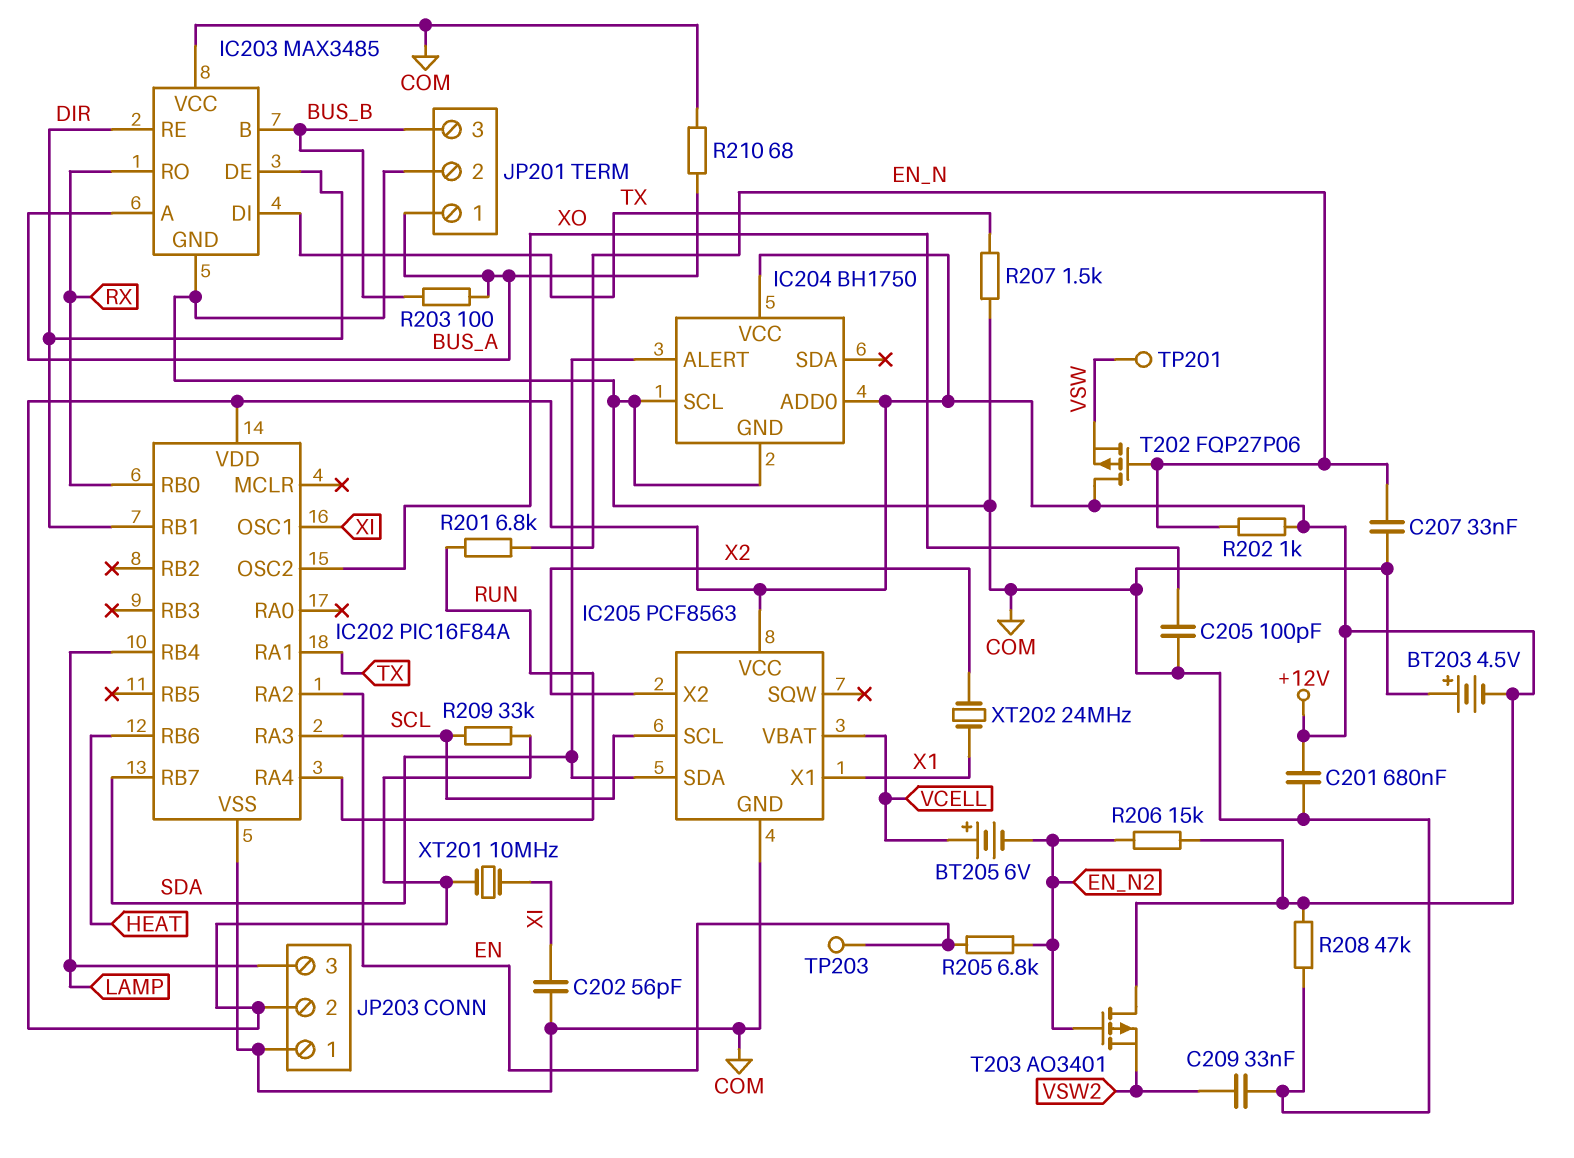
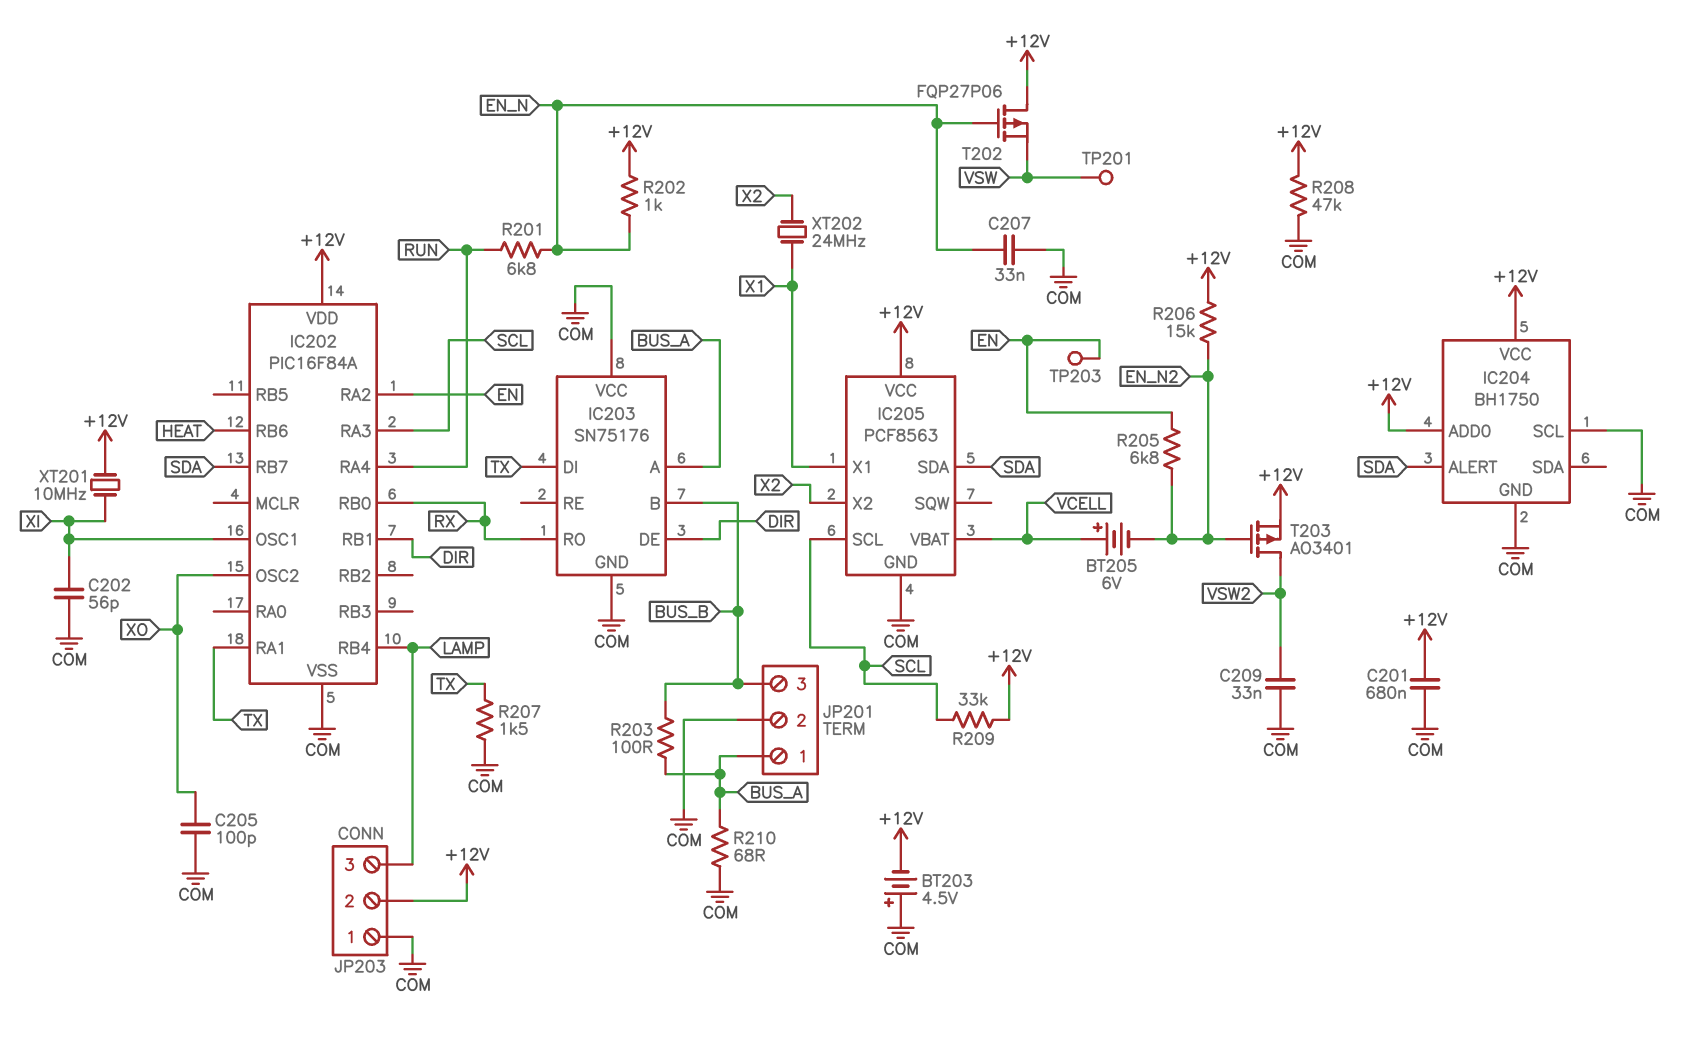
IC203: MAX3485 -> SN75176
IC203 pin RE: DIR -> none
T203: PMOS AO3401 (G EN_N2, D +12V, S VSW2) -> PMOS AO3401 (G EN_N2, D VSW2, S +12V)

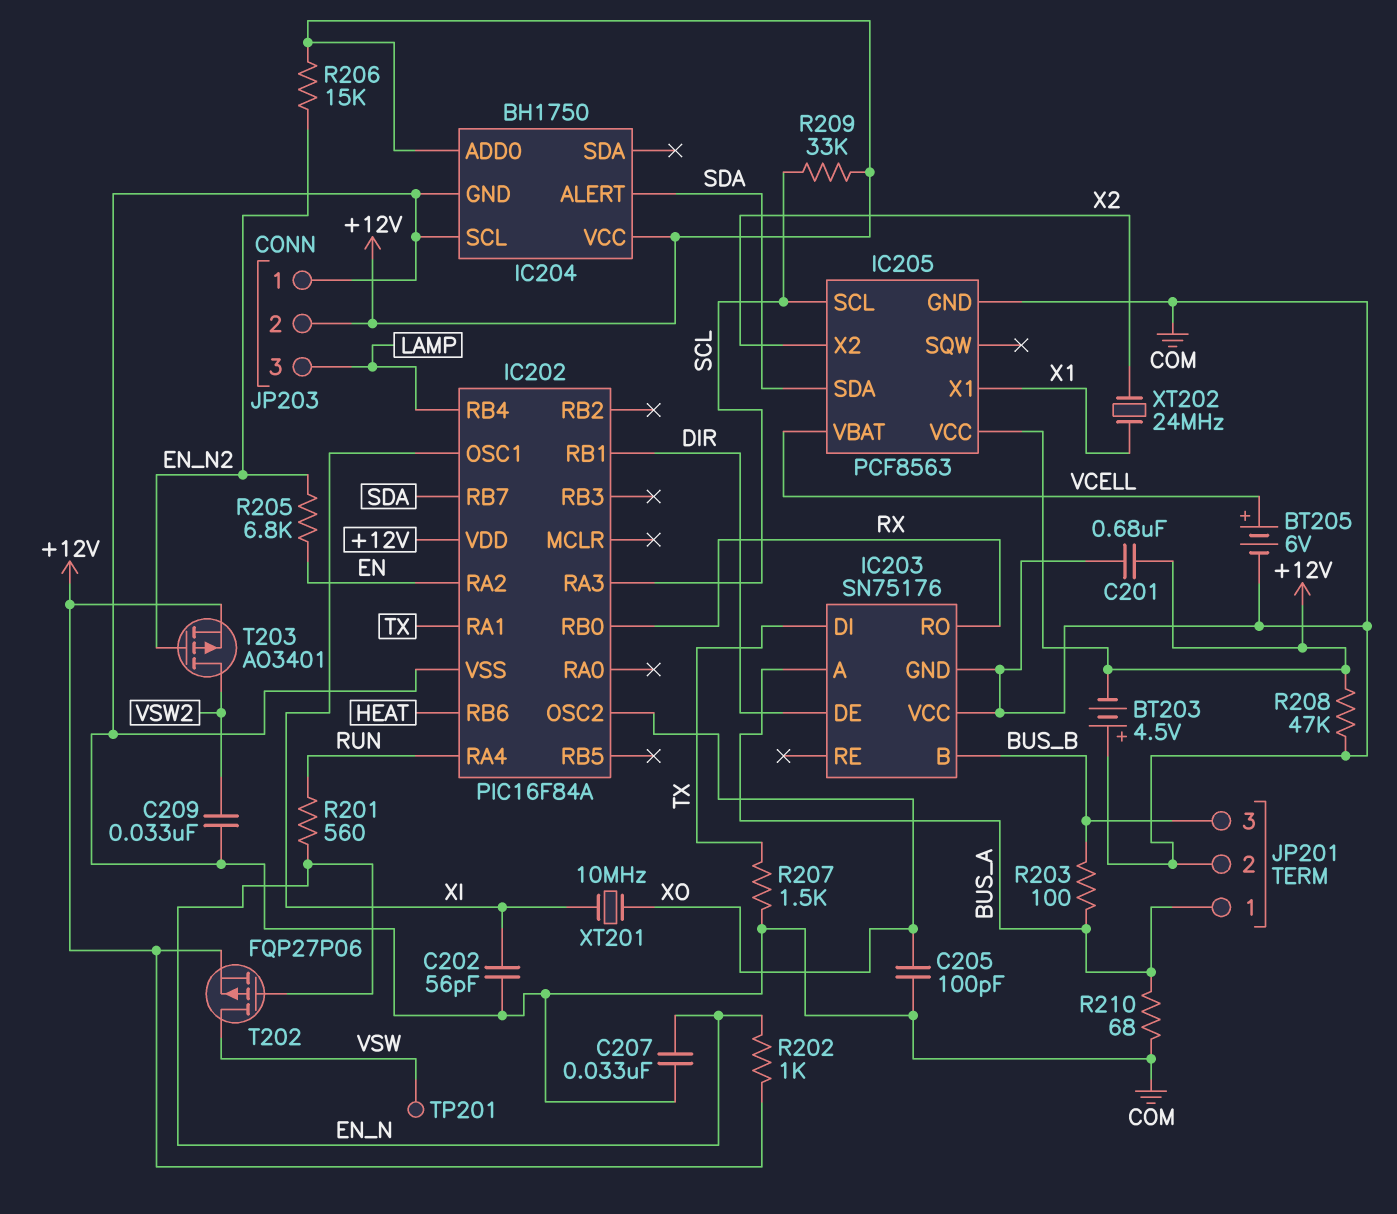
BT205: 6V (plus VCELL, minus EN_N2) -> 6V (plus VCELL, minus COM)
R201: 6.8k (EN_N, RUN) -> 560 (EN_N, RUN)
T202: PMOS FQP27P06 (G EN_N, D +12V, S VSW) -> PMOS FQP27P06 (G EN_N, D VSW, S +12V)
TP203: test point (EN) -> none
XT201: 10MHz (+12V, XI) -> 10MHz (XI, XO)

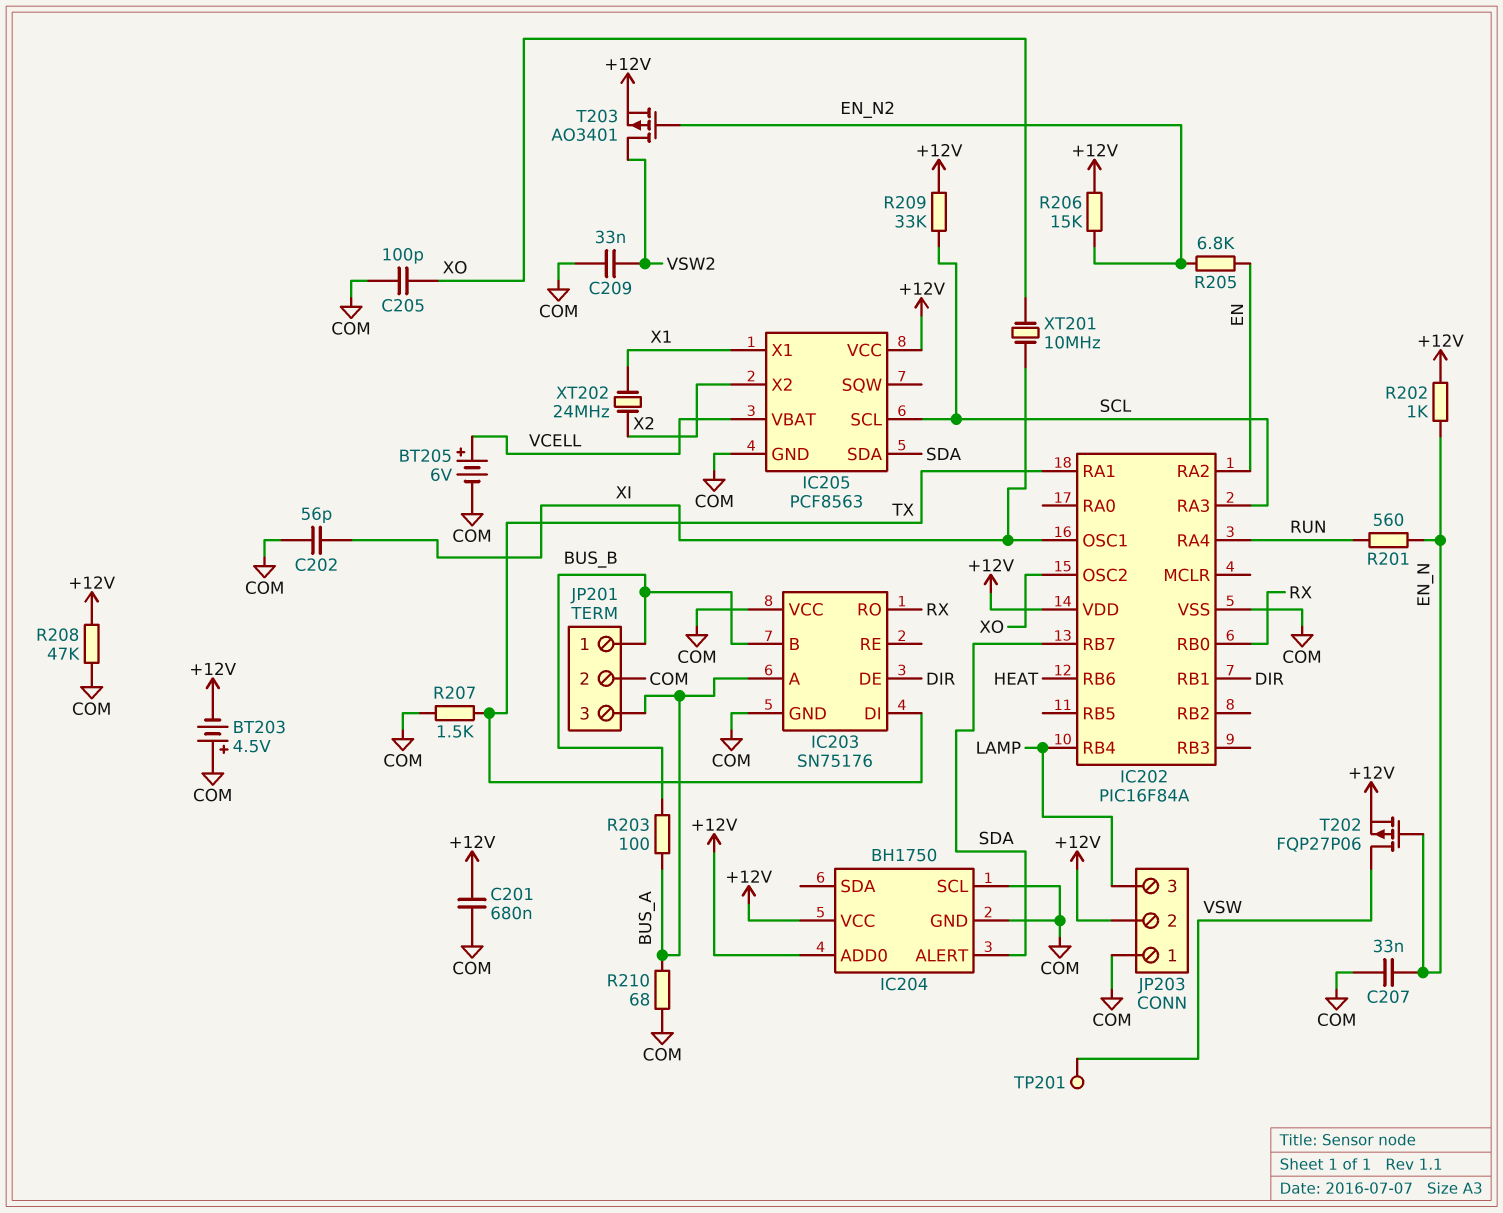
JP201 pin 1: BUS_A -> BUS_B
JP201 pin 3: BUS_B -> BUS_A

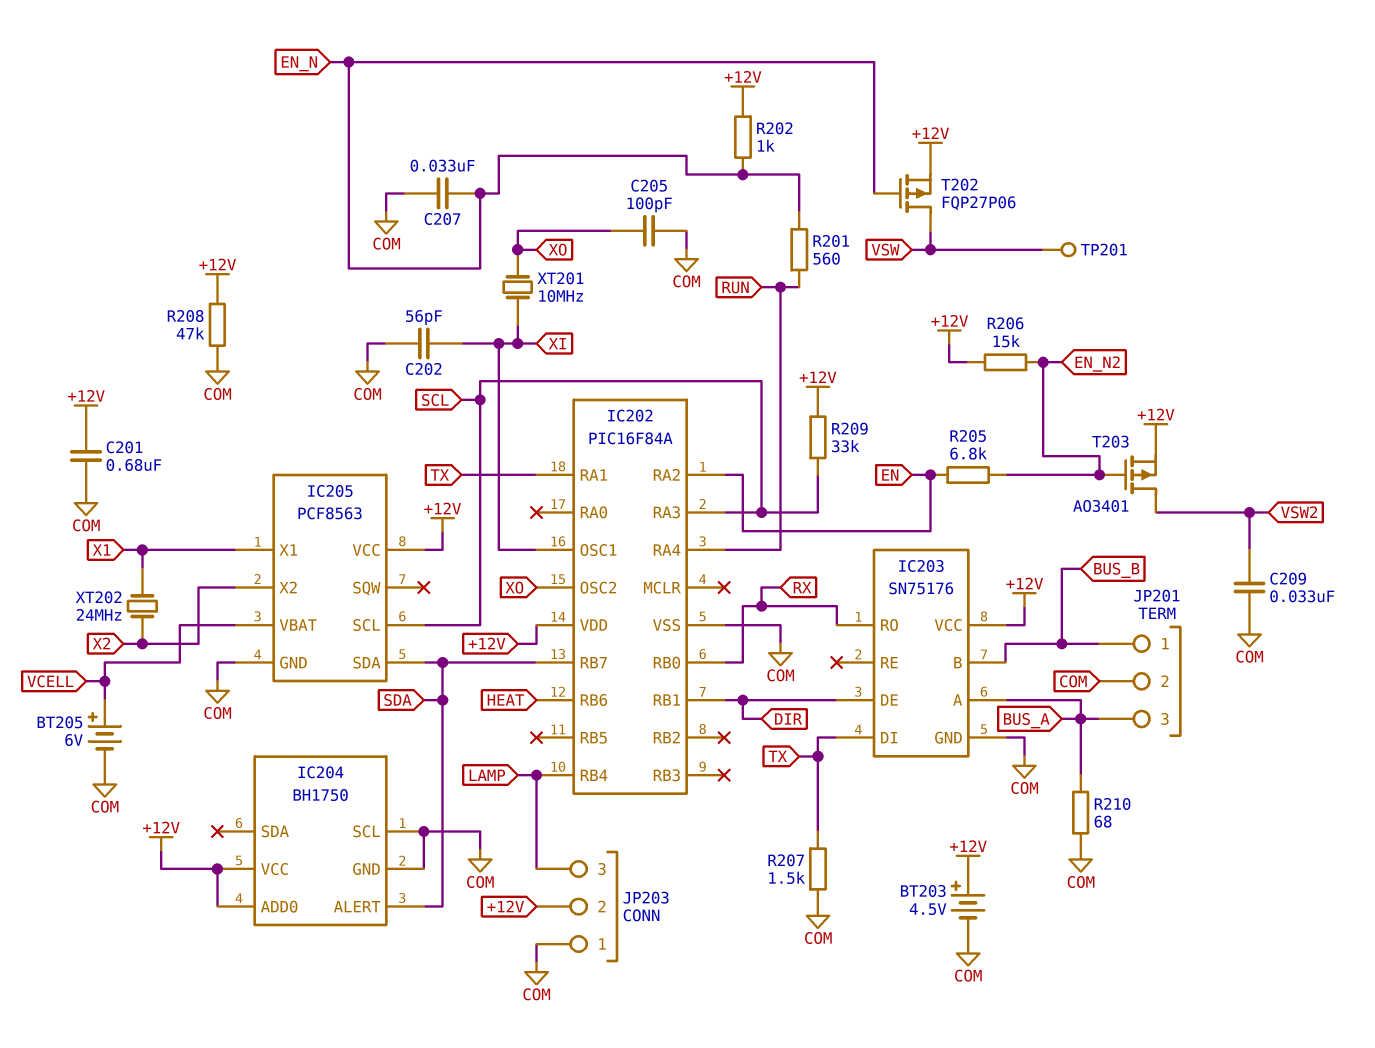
BT203: 4.5V (plus COM, minus +12V) -> 4.5V (plus +12V, minus COM)
IC203 pin VCC: COM -> +12V
R203: 100 (BUS_A, BUS_B) -> none

